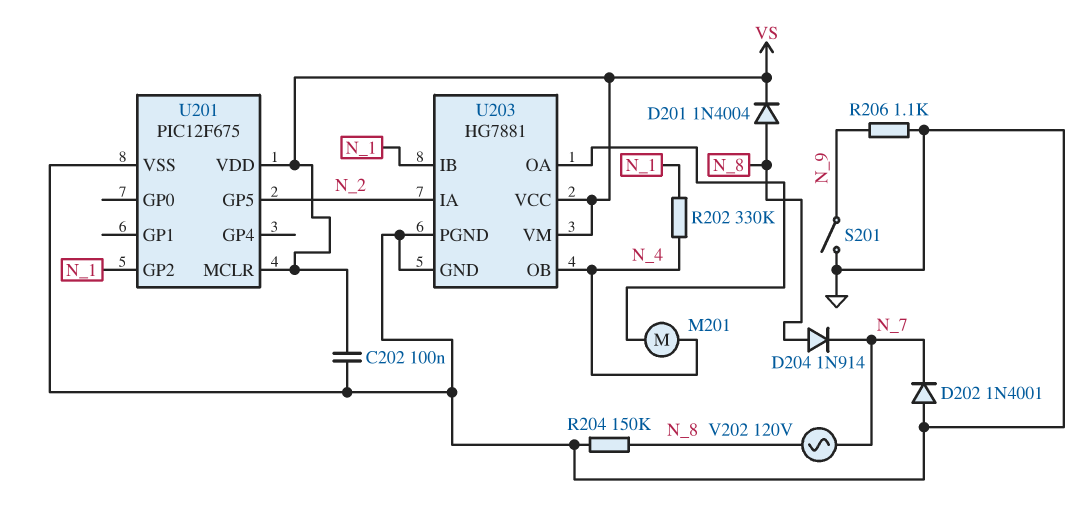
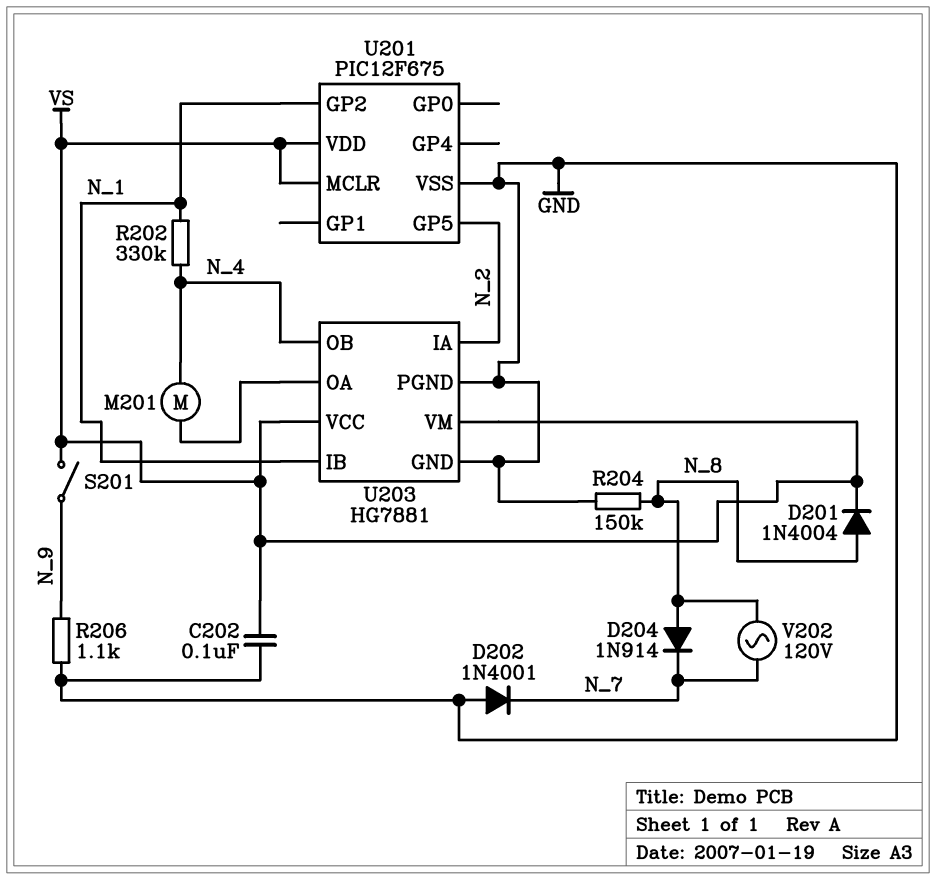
S201: switch (GND, N_9) -> switch (N_9, VS)

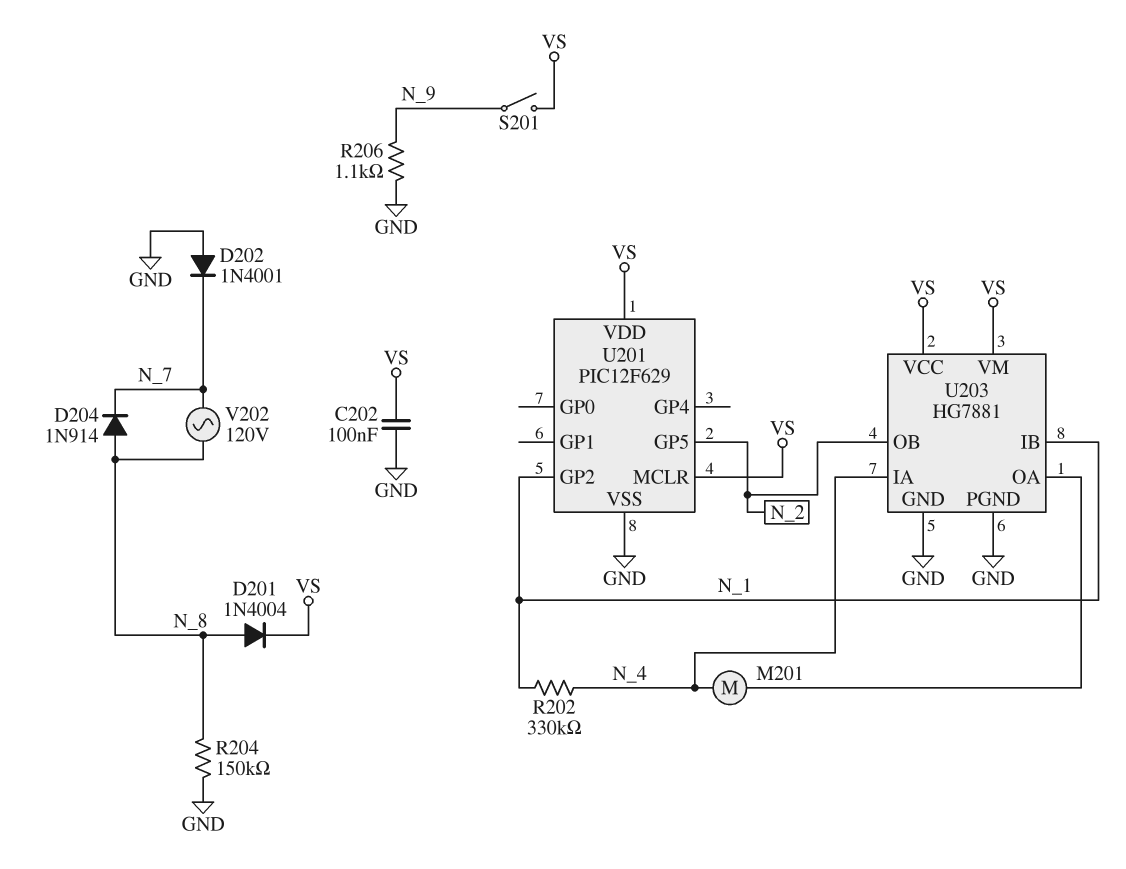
U201: PIC12F675 -> PIC12F629
U203 pin IA: N_2 -> N_4
U203 pin OB: N_4 -> N_2

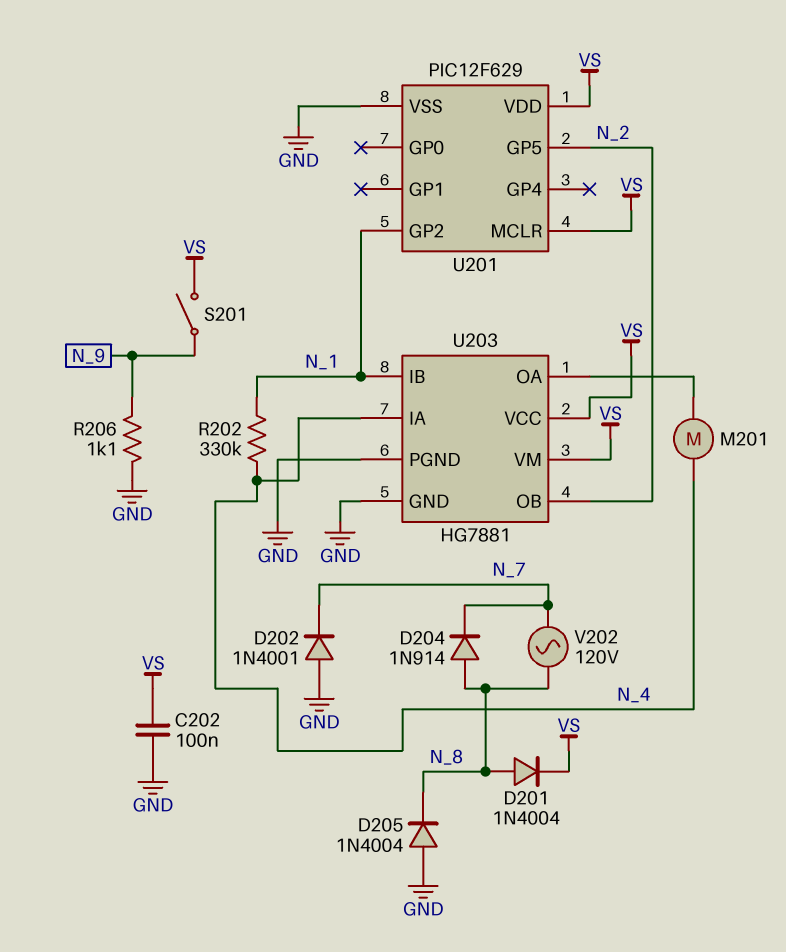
D205: none -> diode 1N4004 (A GND, K N_8)
R204: 150k (GND, N_8) -> none

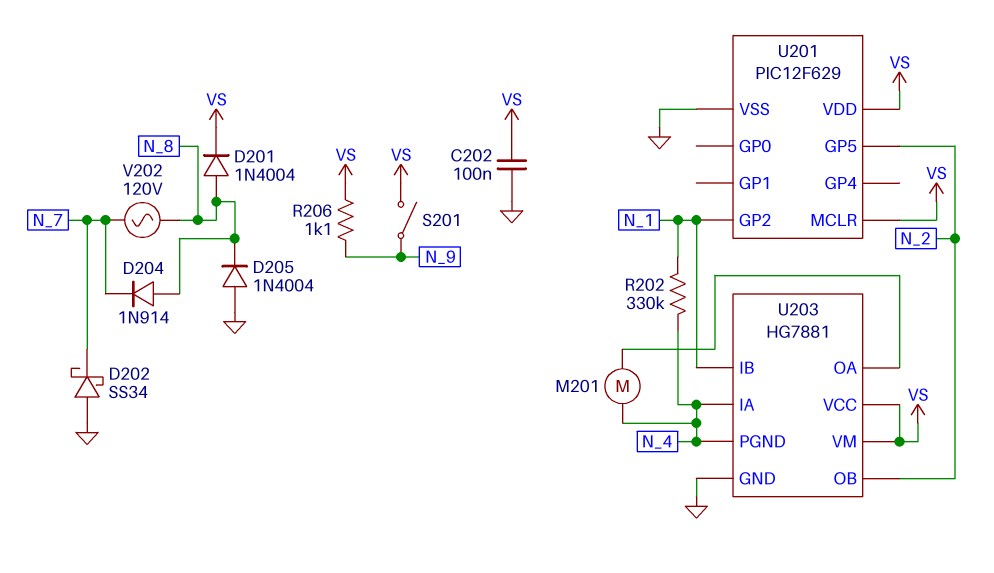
D202: diode 1N4001 (A GND, K N_7) -> schottky SS34 (A GND, K N_7)
R206: 1.1k (GND, N_9) -> 1.1k (N_9, VS)
U203 pin PGND: GND -> N_4

